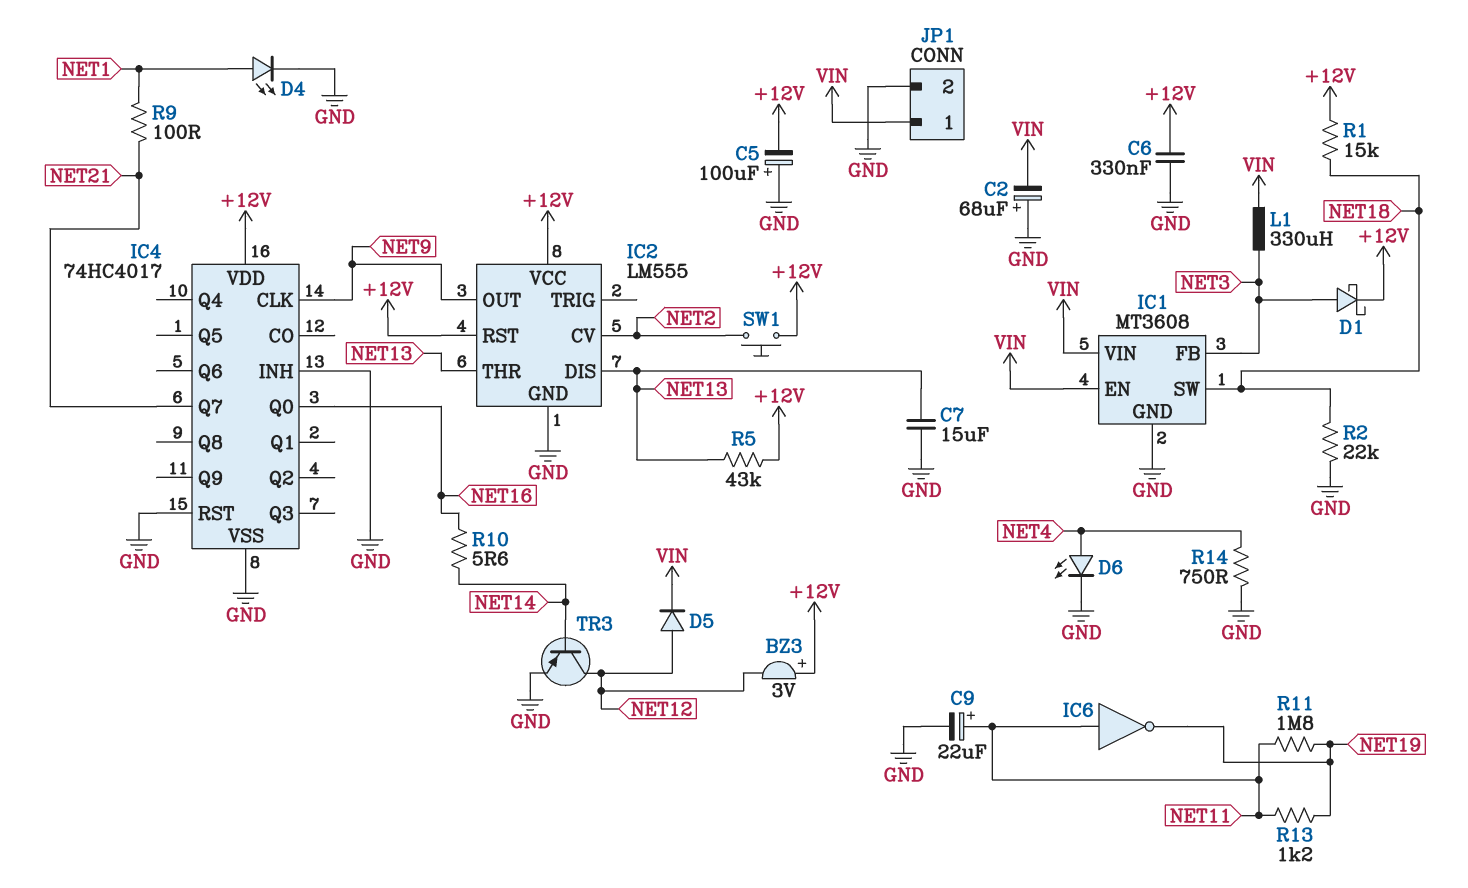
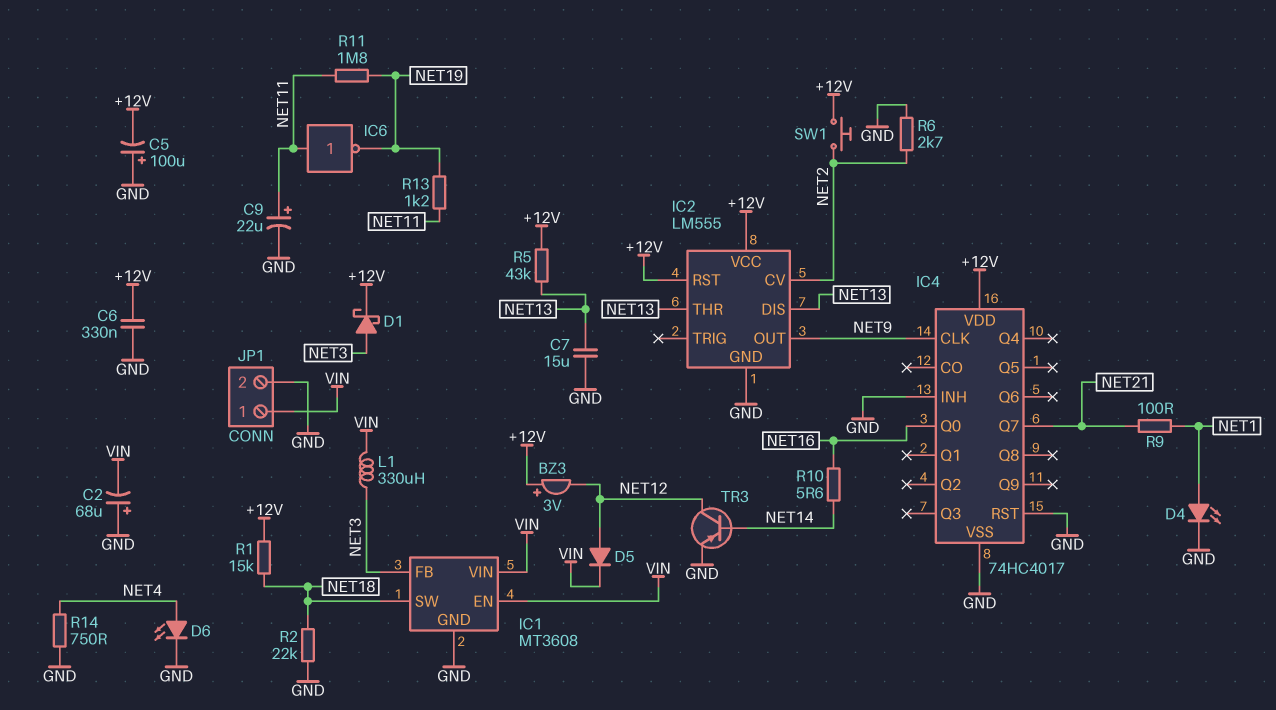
R6: none -> 2.7k (GND, NET2)

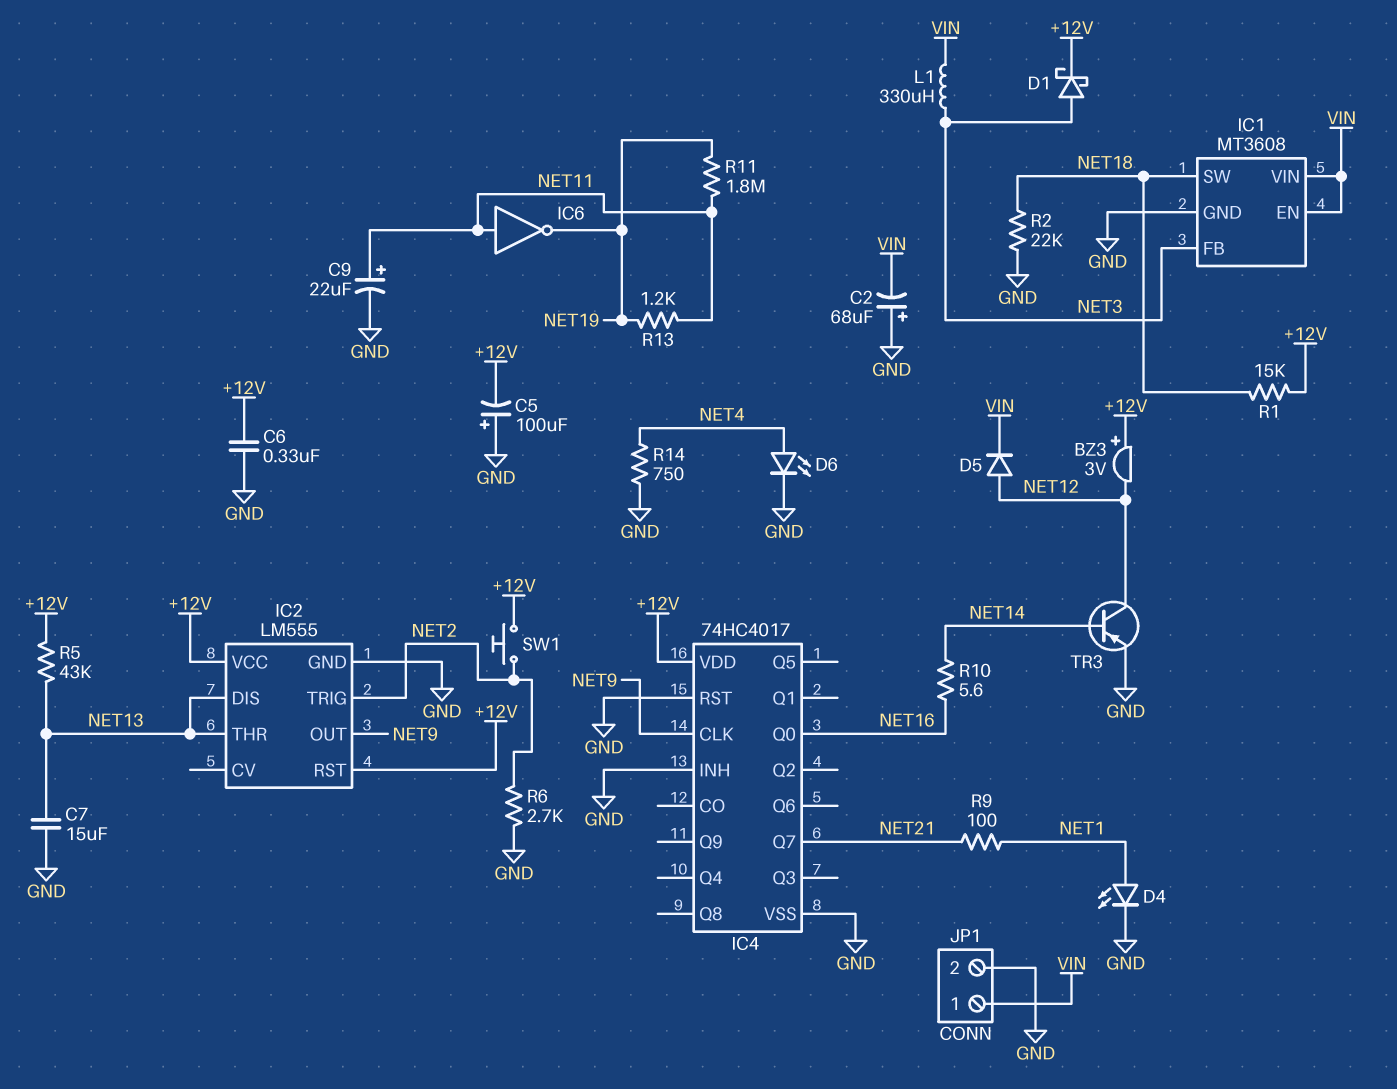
IC2 pin CV: NET2 -> none
IC2 pin TRIG: none -> NET2

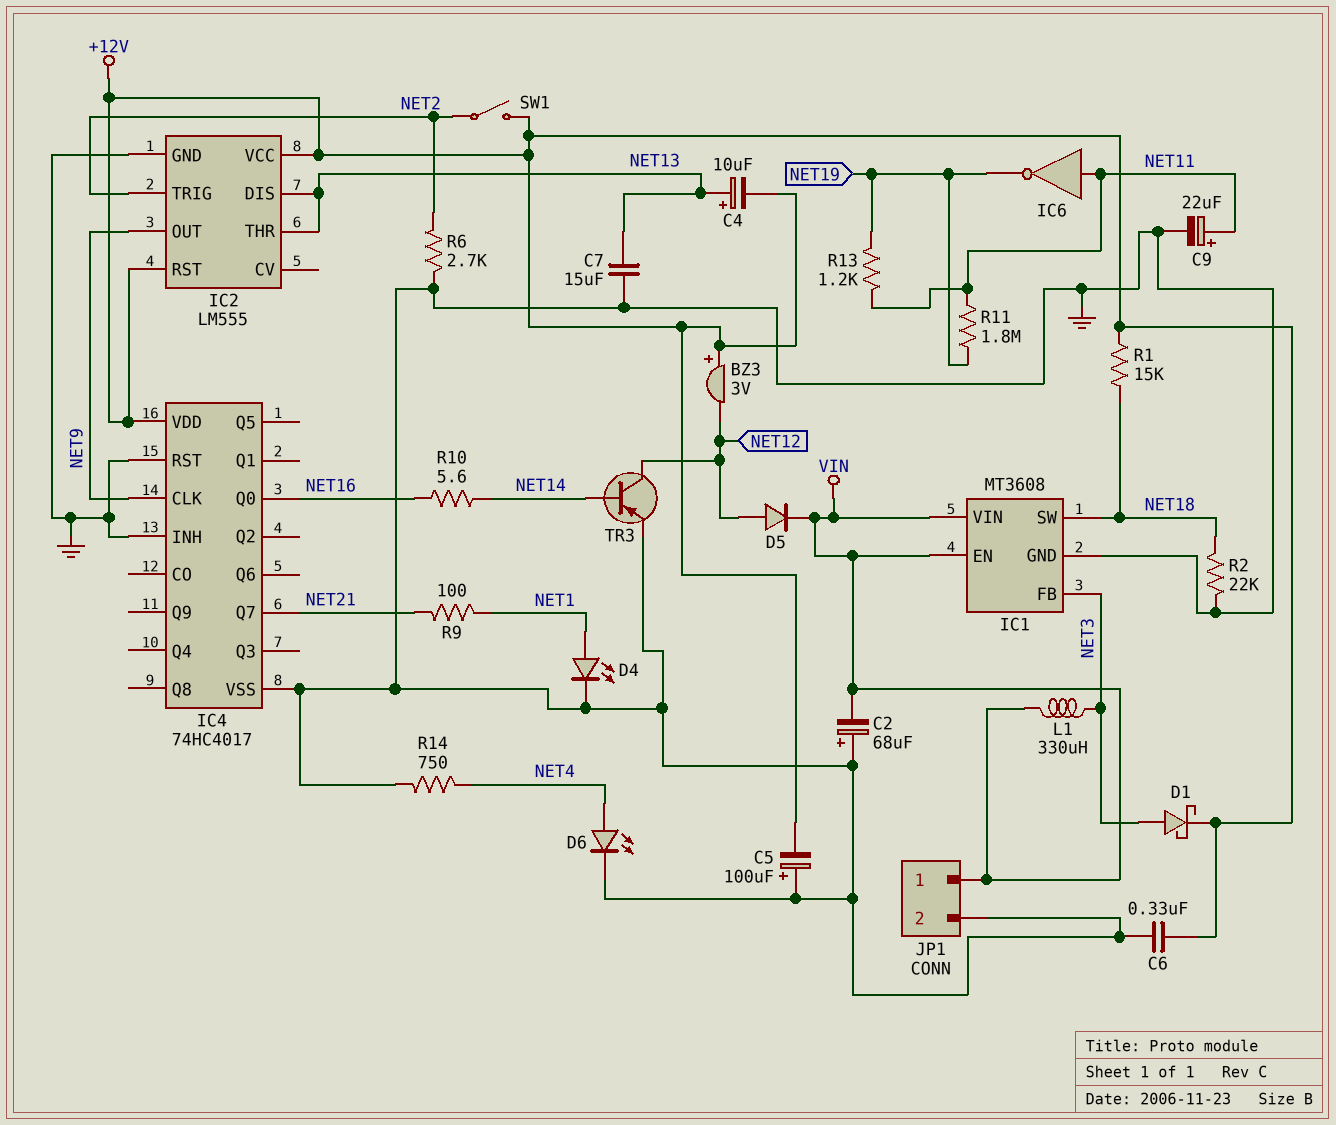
C4: none -> 10uF (plus NET13, minus +12V)
R5: 43k (+12V, NET13) -> none
SW1: button (+12V, NET2) -> switch (+12V, NET2)

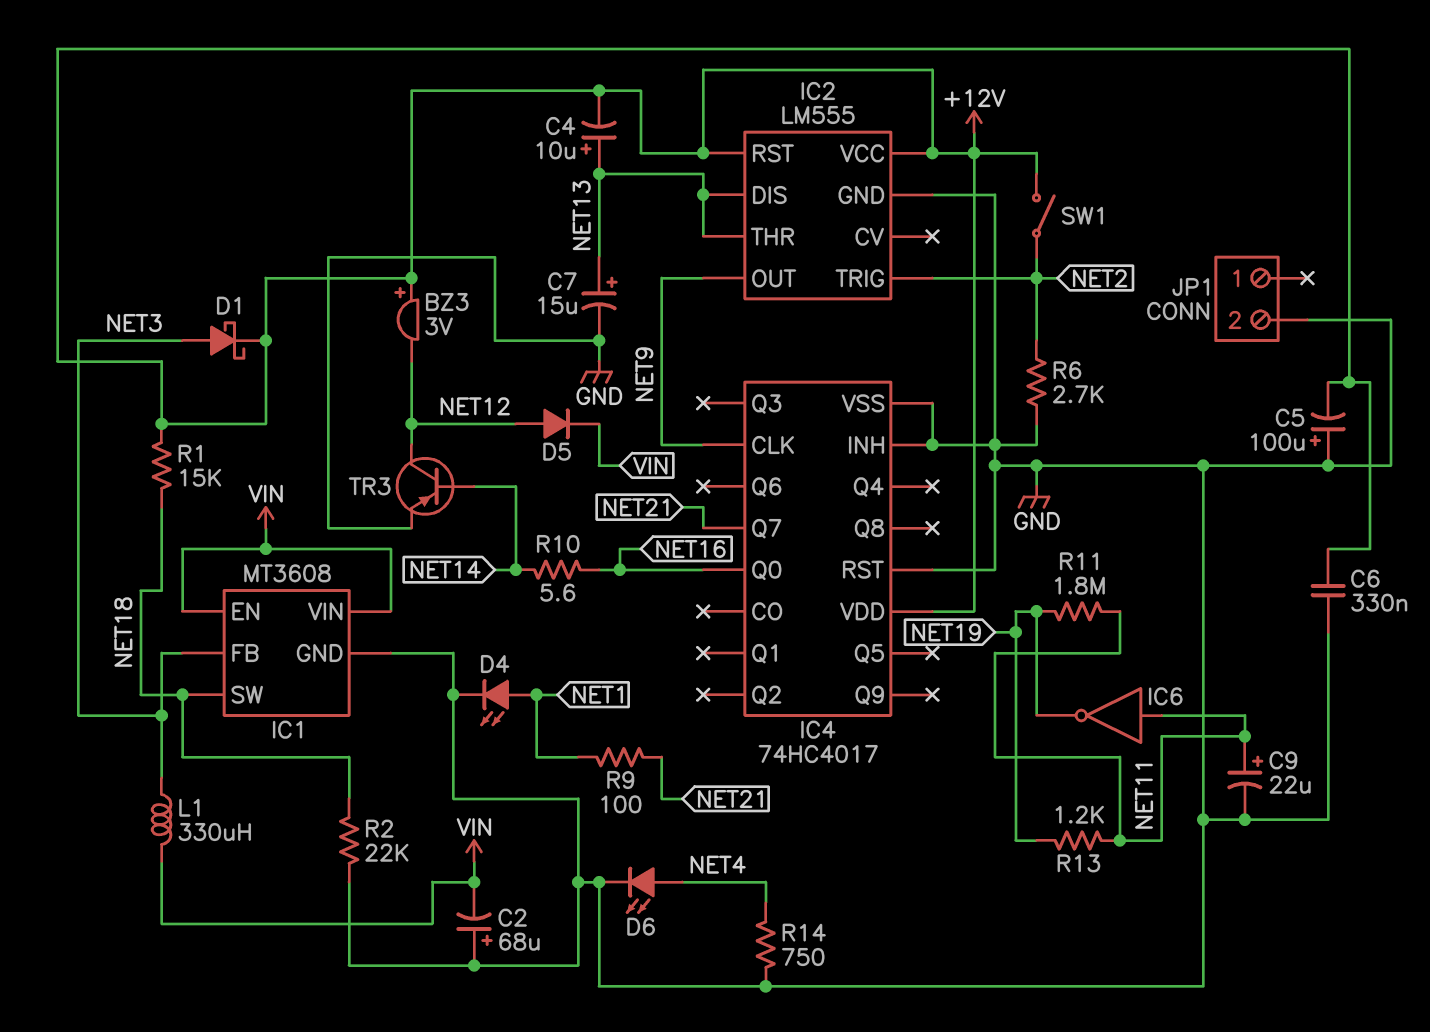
C7: 15uF (GND, NET13) -> 15uF (plus NET13, minus GND)
JP1 pin 1: VIN -> none

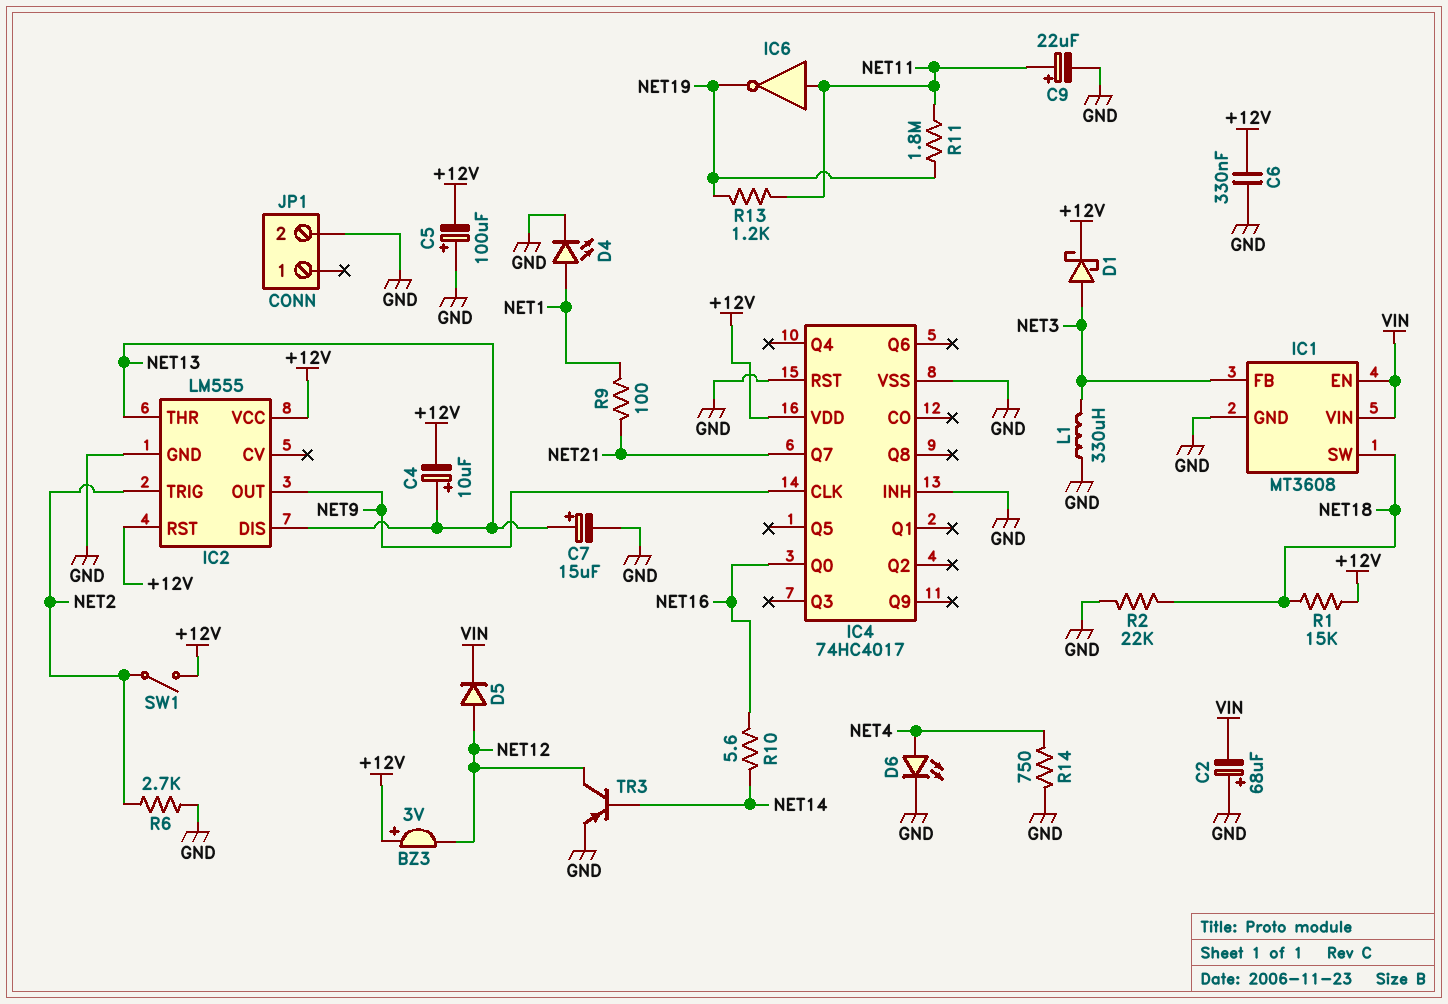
L1: 330uH (NET3, VIN) -> 330uH (GND, NET3)

